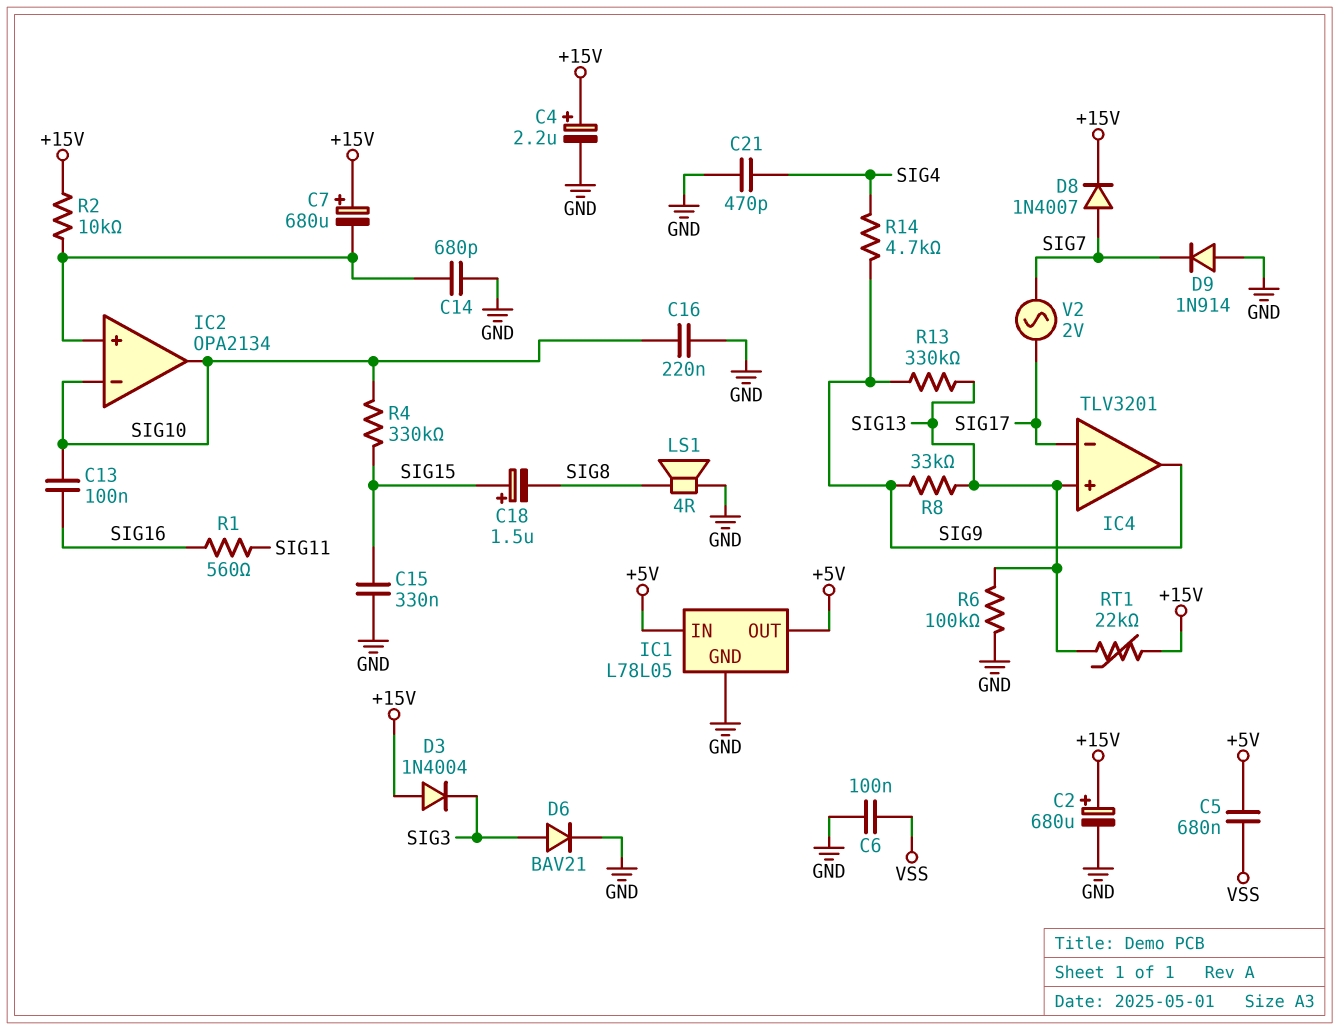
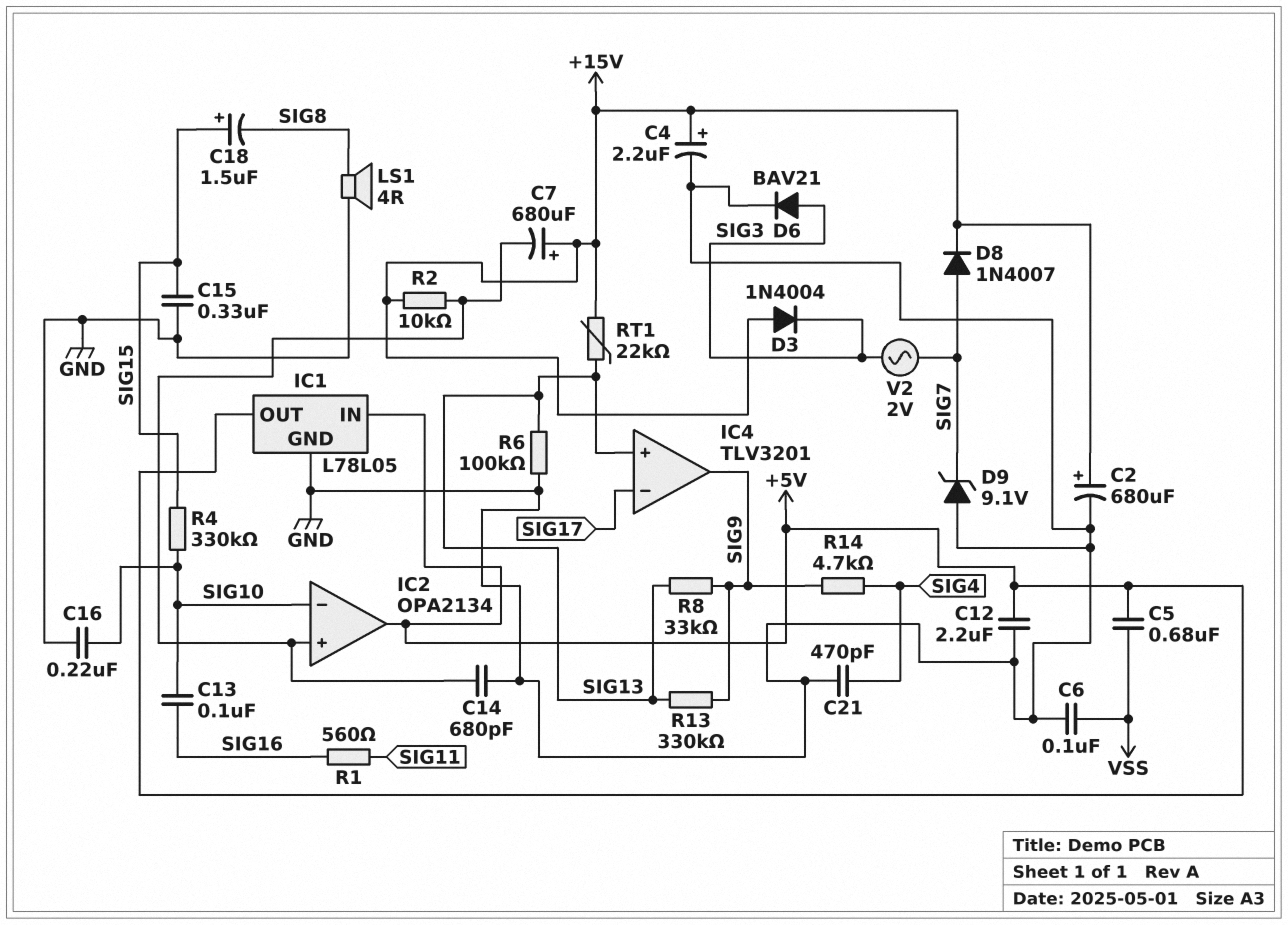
C12: none -> 2.2uF (+5V, GND)
D9: diode 1N914 (A GND, K SIG7) -> zener 9.1V (A GND, K SIG7)
IC2 pin out: SIG10 -> +5V
V2: AC 2V (SIG7, SIG17) -> AC 2V (SIG3, SIG7)

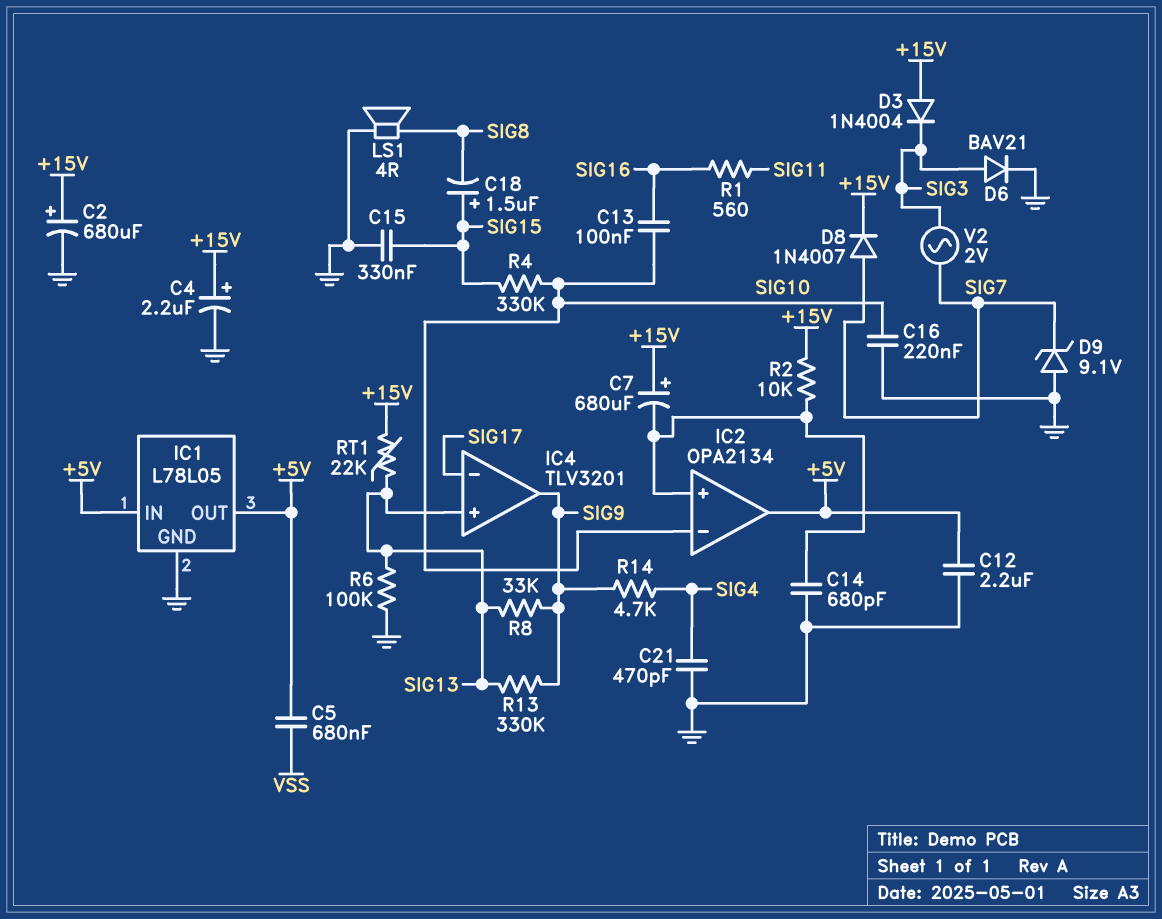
C6: 100nF (GND, VSS) -> none

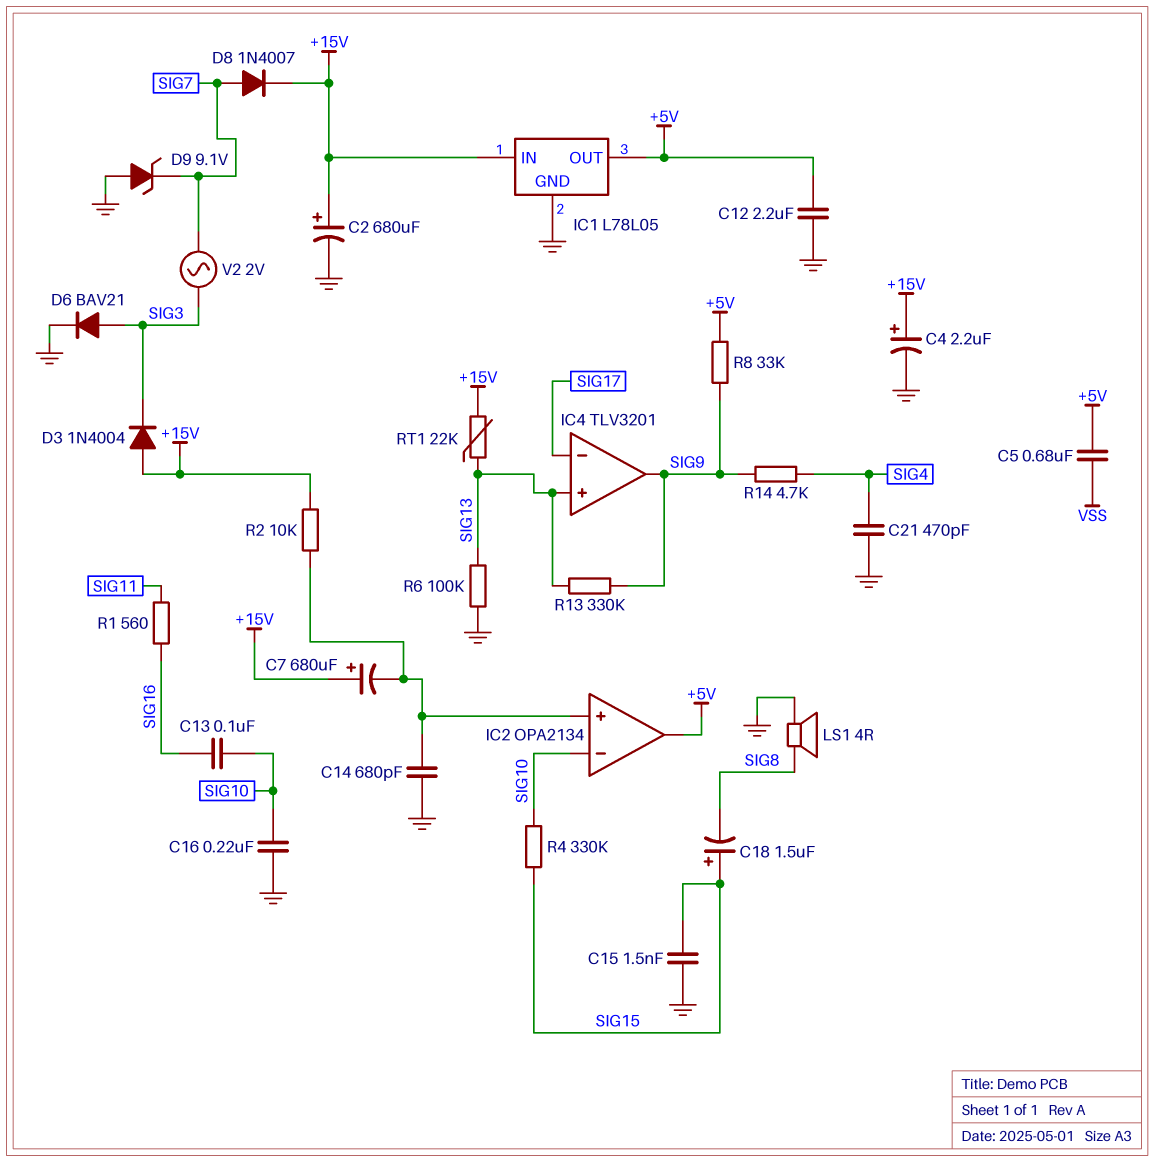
C15: 330nF (GND, SIG15) -> 1.5nF (GND, SIG15)
IC1 pin IN: +5V -> +15V
R8: 33k (SIG9, SIG13) -> 33k (+5V, SIG9)

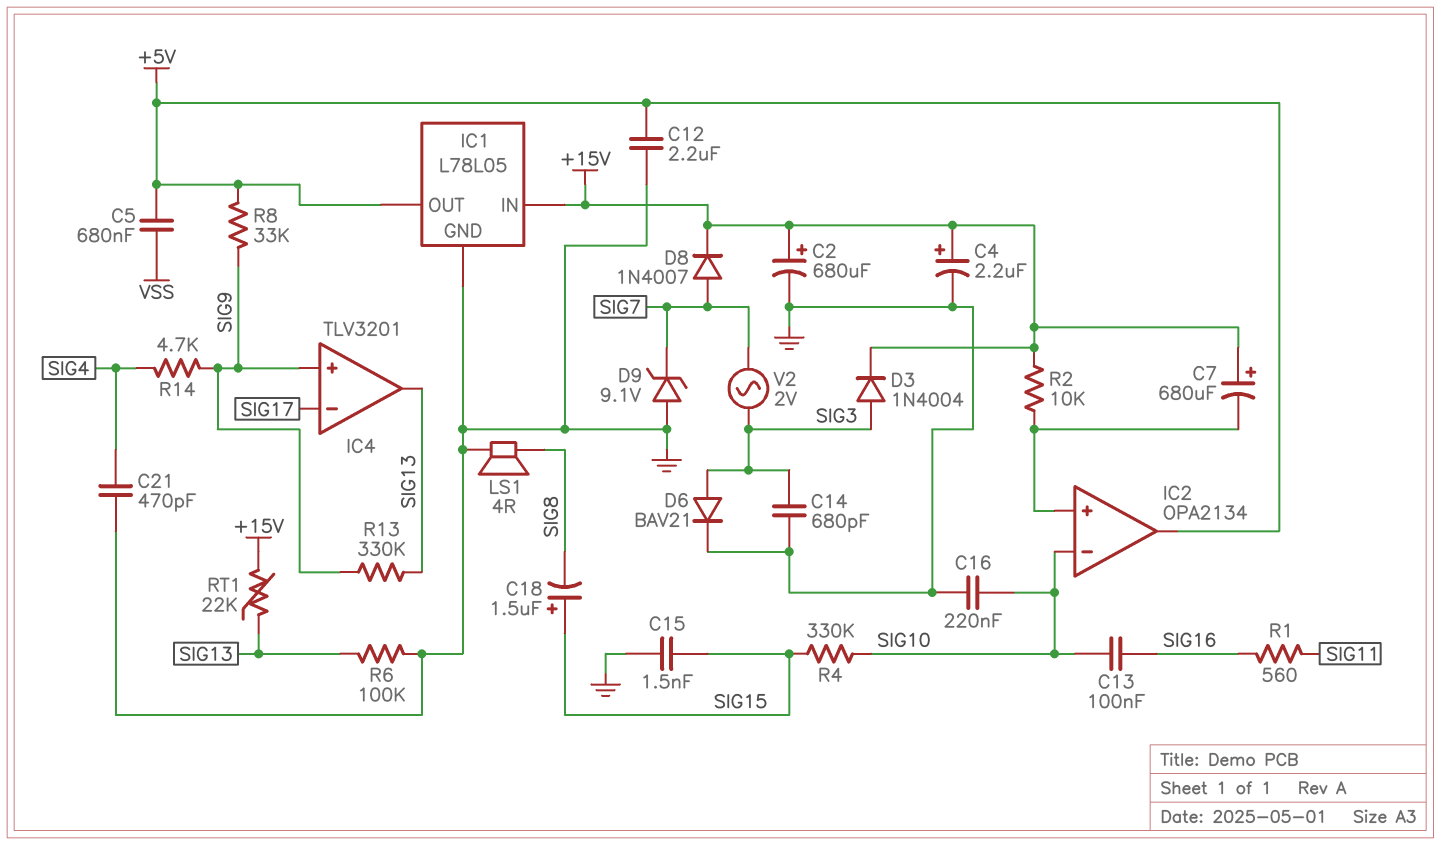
C14: 680pF (GND, IC2/in+) -> 680pF (GND, SIG3)
D3: diode 1N4004 (A +15V, K SIG3) -> diode 1N4004 (A SIG3, K +15V)
IC4 pin in+: SIG13 -> SIG9
IC4 pin out: SIG9 -> SIG13

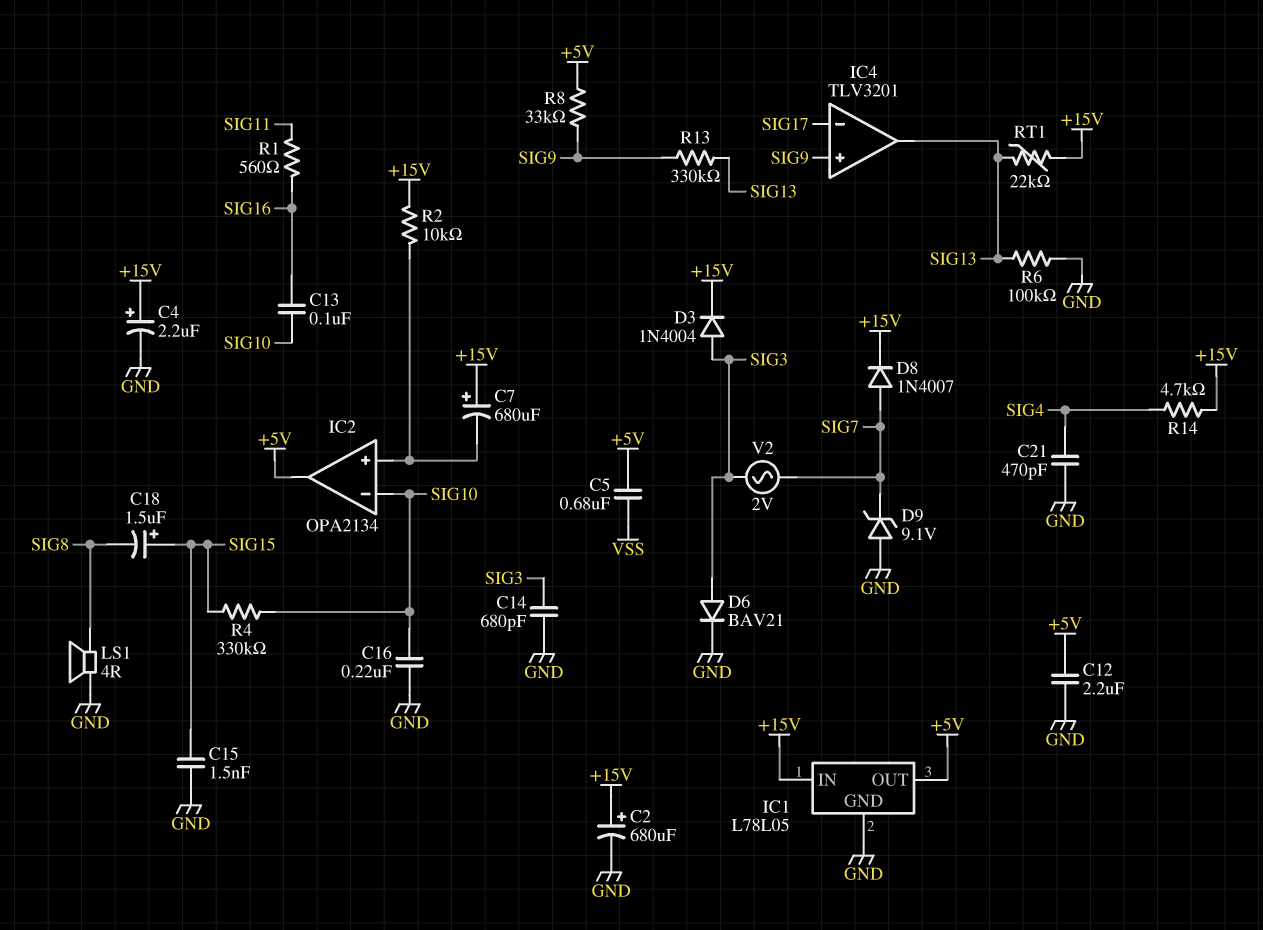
R14: 4.7k (SIG4, SIG9) -> 4.7k (+15V, SIG4)

